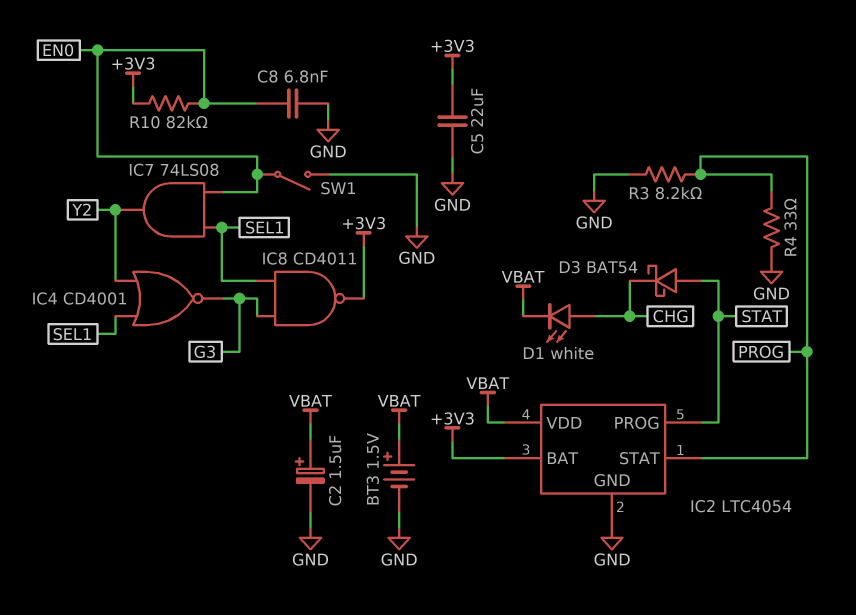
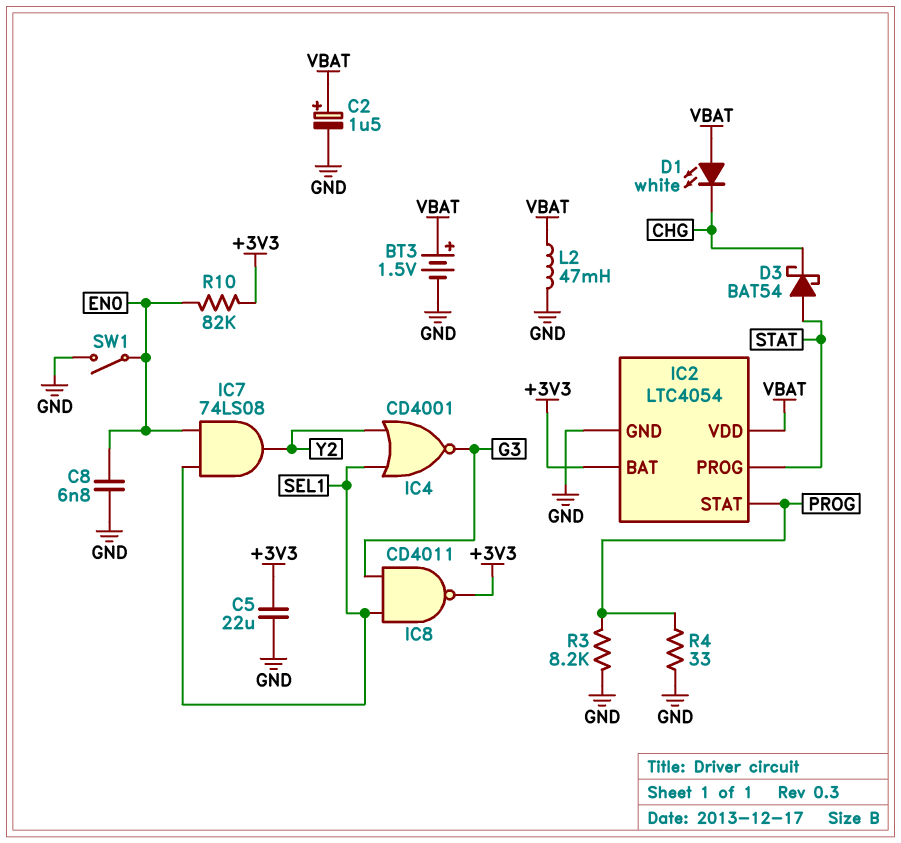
D1: LED white (A CHG, K VBAT) -> LED white (A VBAT, K CHG)
L2: none -> 47mH (GND, VBAT)

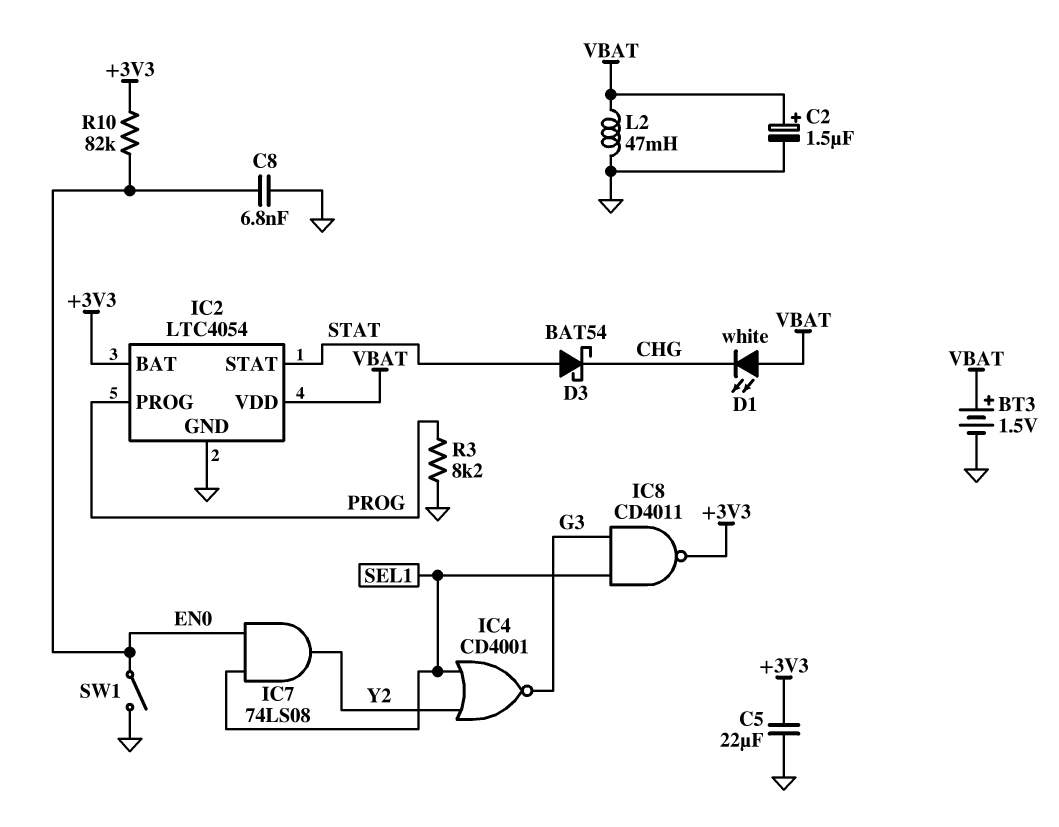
IC2 pin PROG: STAT -> PROG
IC2 pin STAT: PROG -> STAT
R4: 33 (GND, PROG) -> none

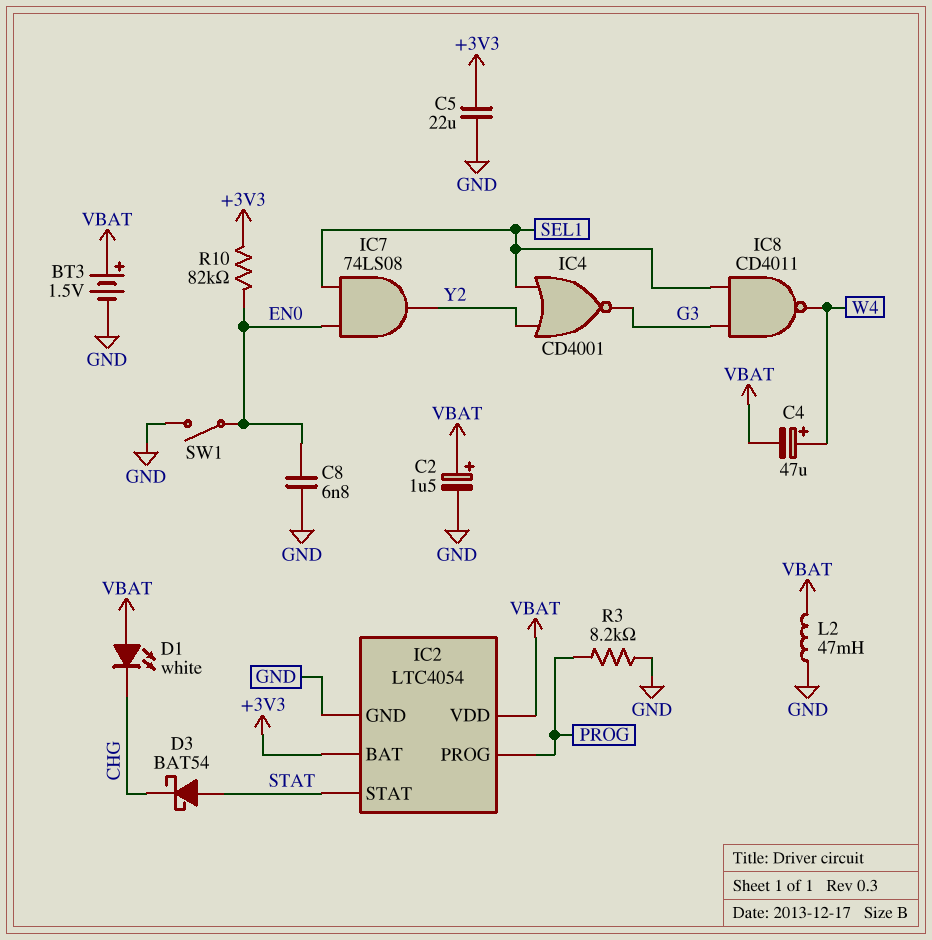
C4: none -> 47uF (plus W4, minus VBAT)
IC8: NAND CD4011 (in G3, in SEL1, out +3V3) -> NAND CD4011 (in G3, in SEL1, out W4)

